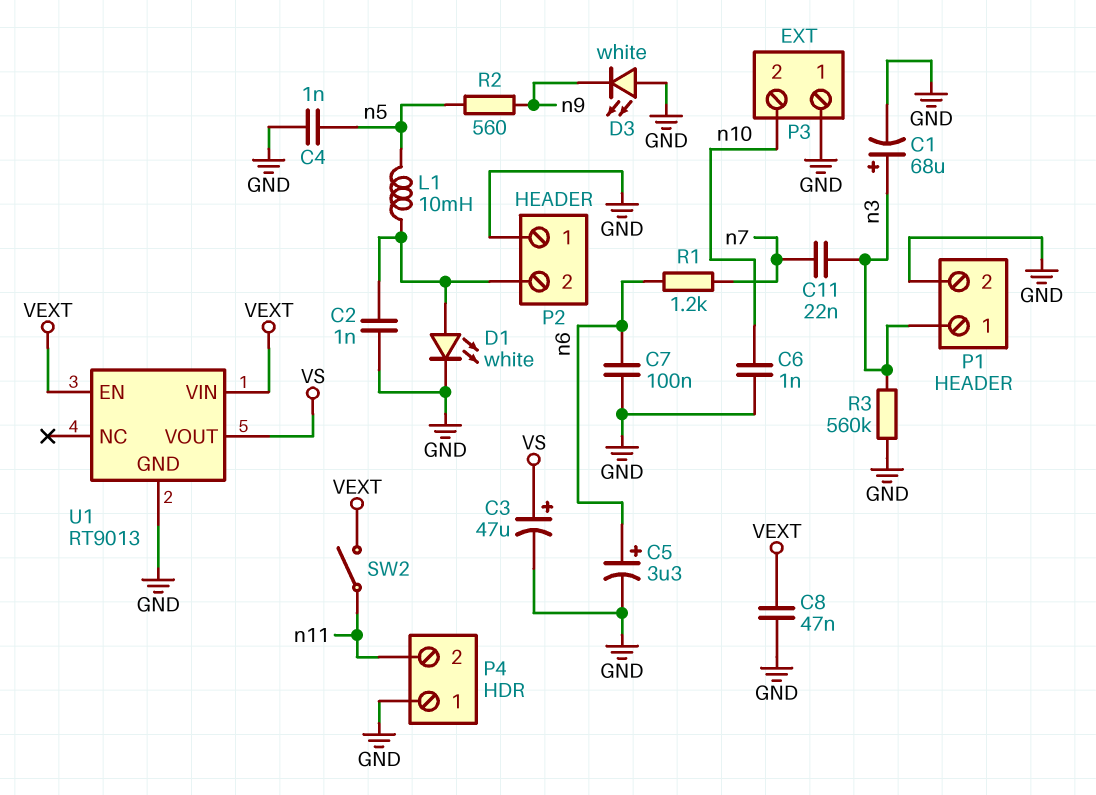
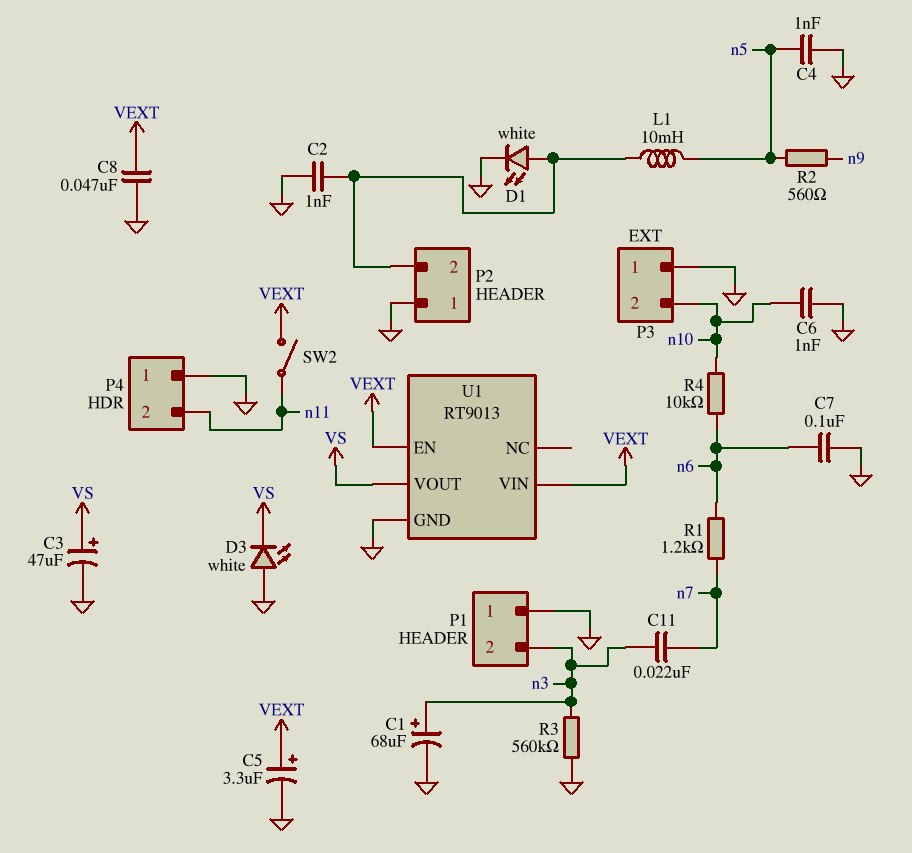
C5: 3.3uF (plus n6, minus GND) -> 3.3uF (plus VEXT, minus GND)
D3: LED white (A GND, K n9) -> LED white (A GND, K VS)
P1 pin 1: n3 -> GND
P1 pin 2: GND -> n3
R4: none -> 10k (n6, n10)

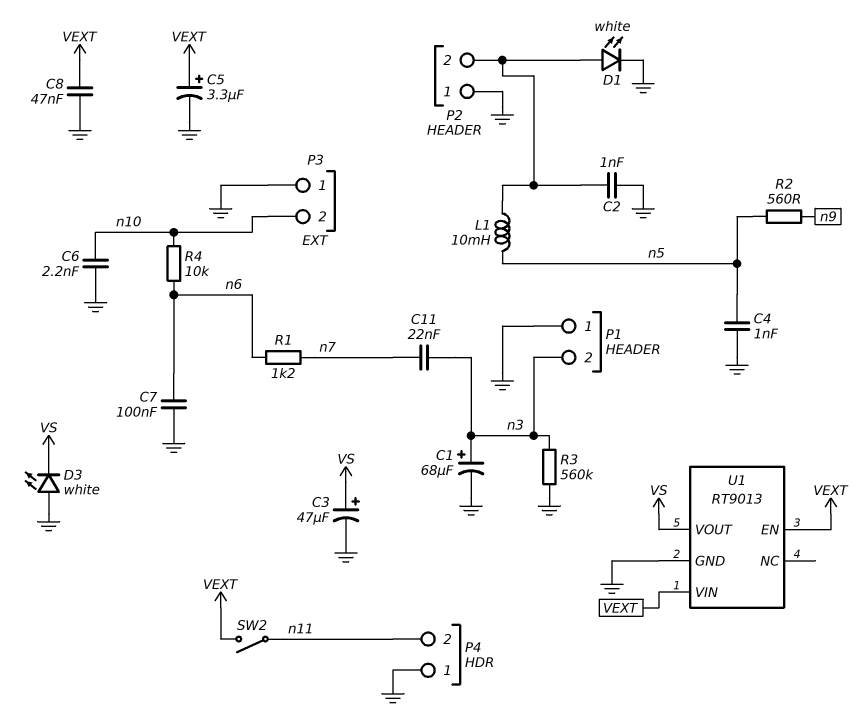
C6: 1nF (GND, n10) -> 2.2nF (GND, n10)

